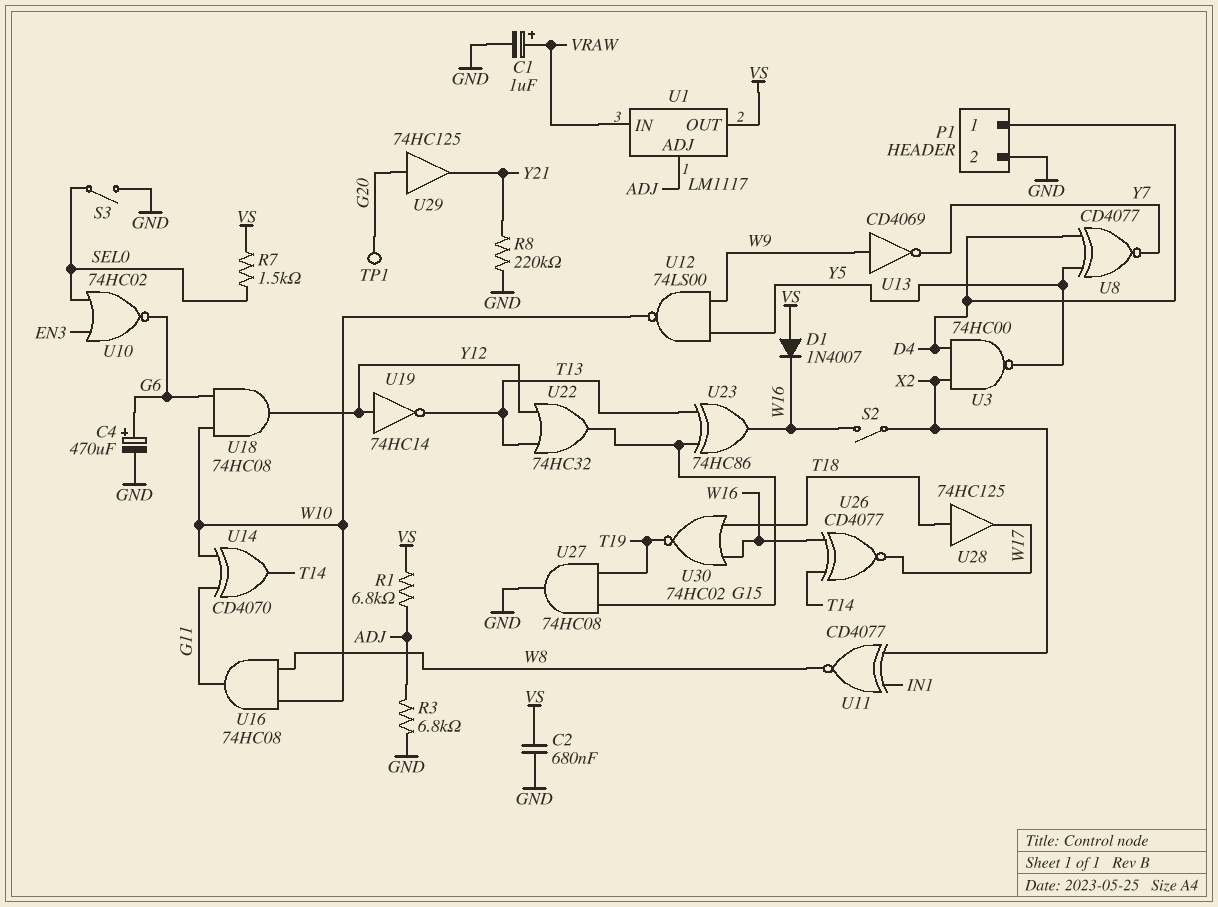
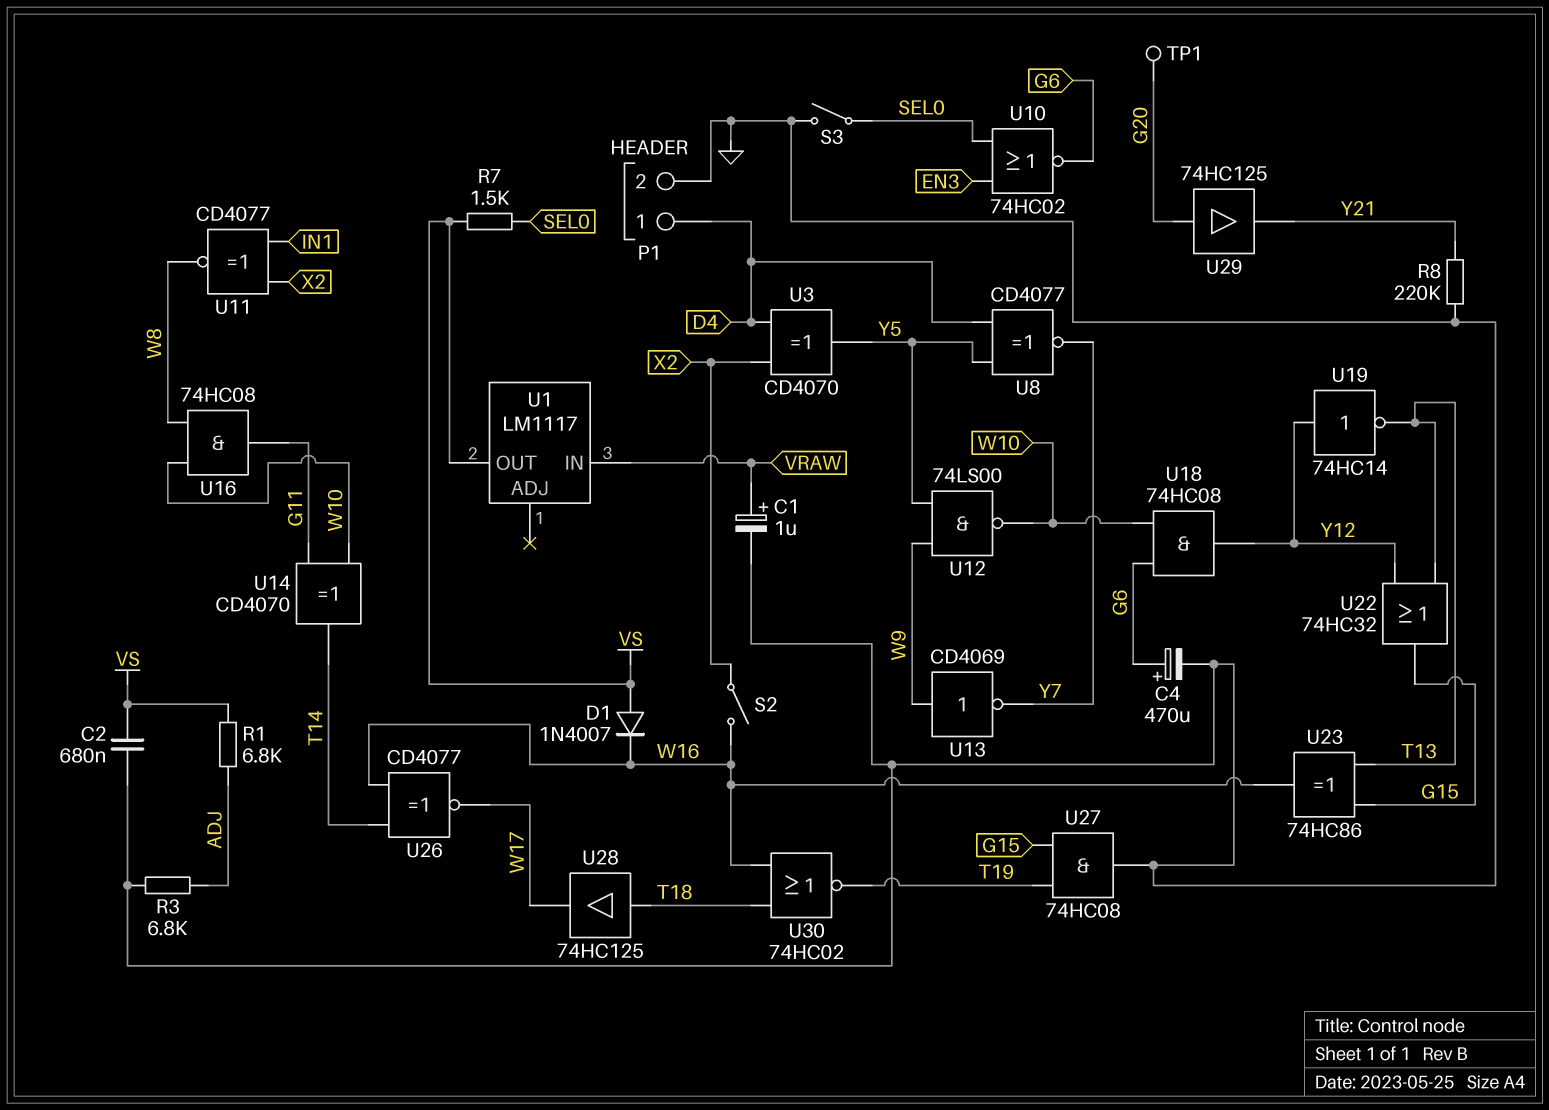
U1 pin ADJ: ADJ -> none
U3: NAND 74HC00 (in D4, in X2, out Y5) -> XOR CD4070 (in D4, in X2, out Y5)

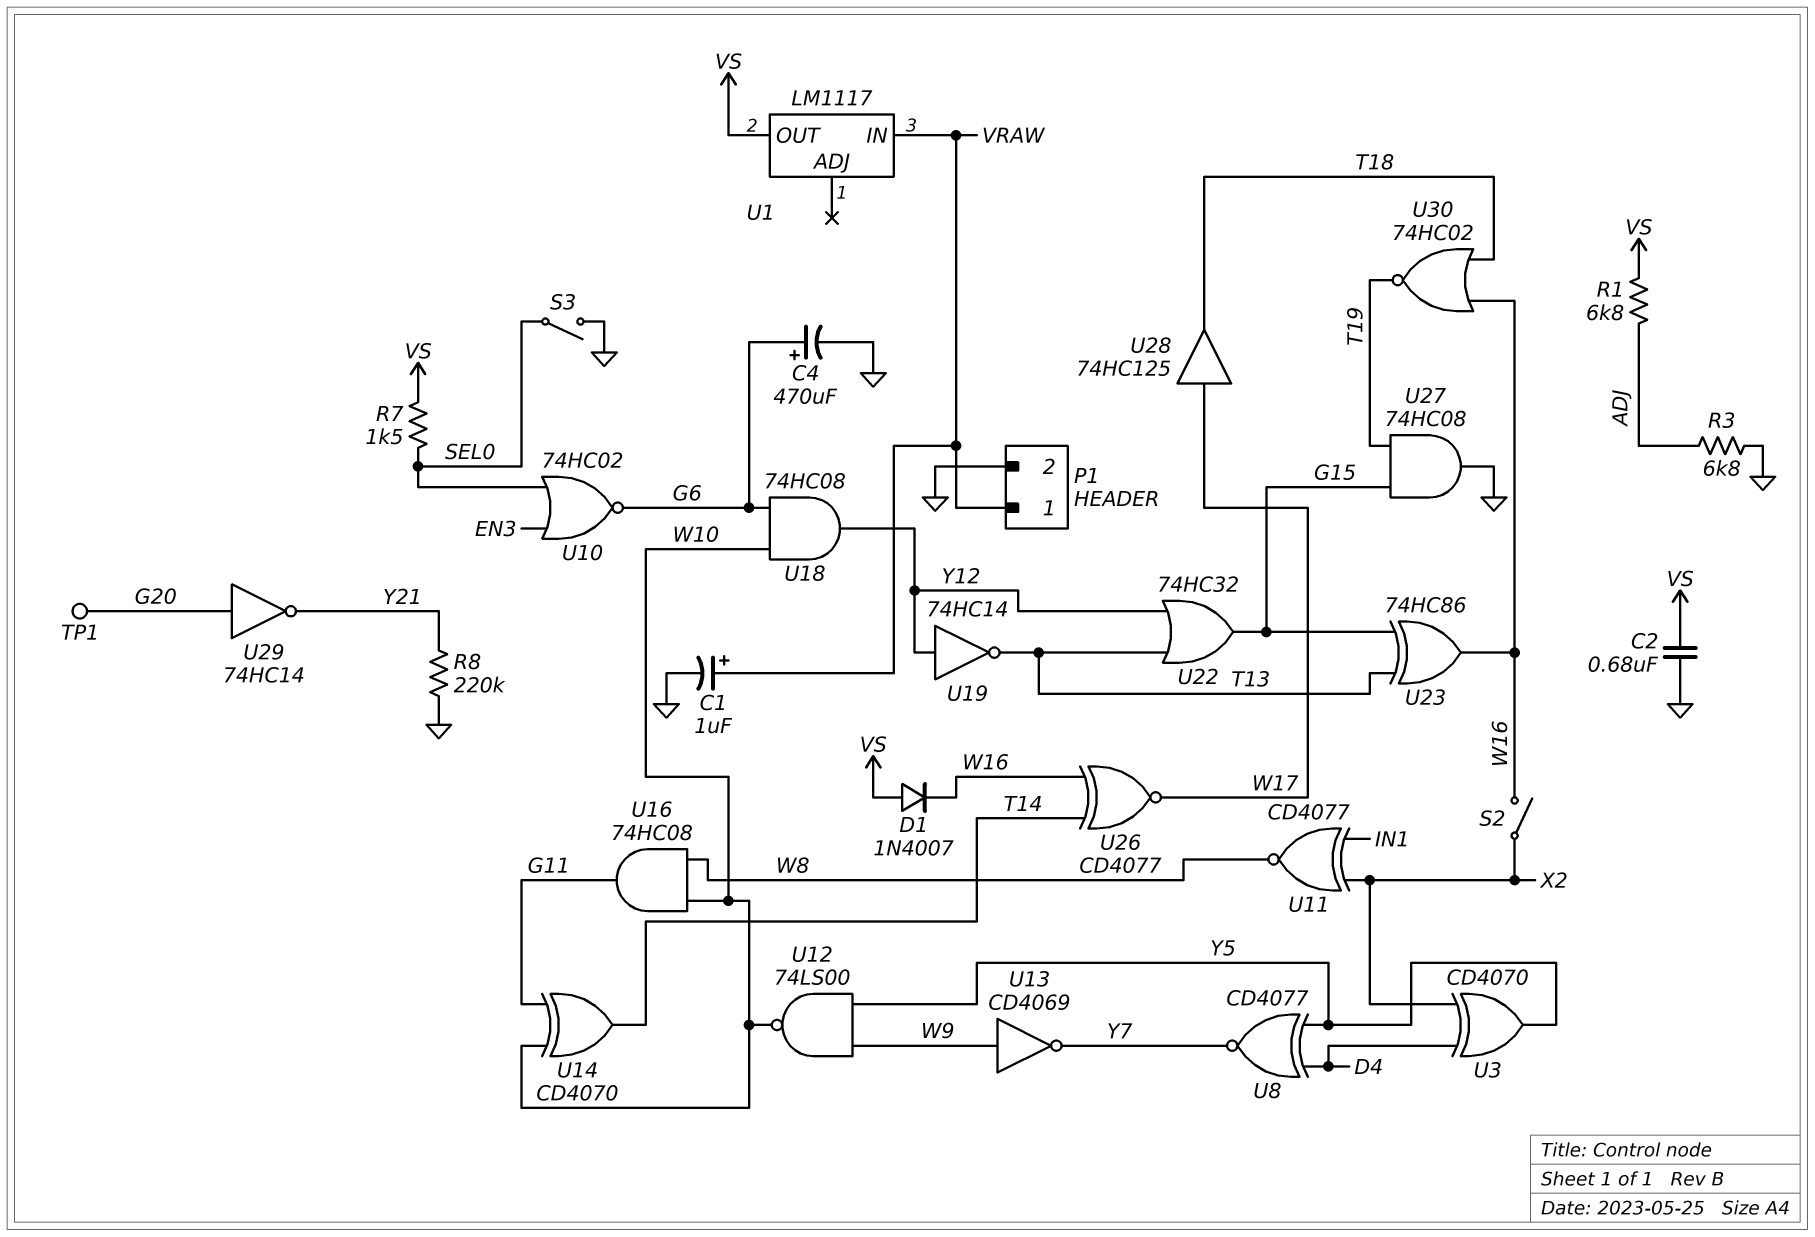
P1 pin 1: D4 -> VRAW
U28: buffer 74HC125 (in T18, out W17) -> buffer 74HC125 (in W17, out T18)
U29: buffer 74HC125 (in G20, out Y21) -> NOT 74HC14 (in G20, out Y21)

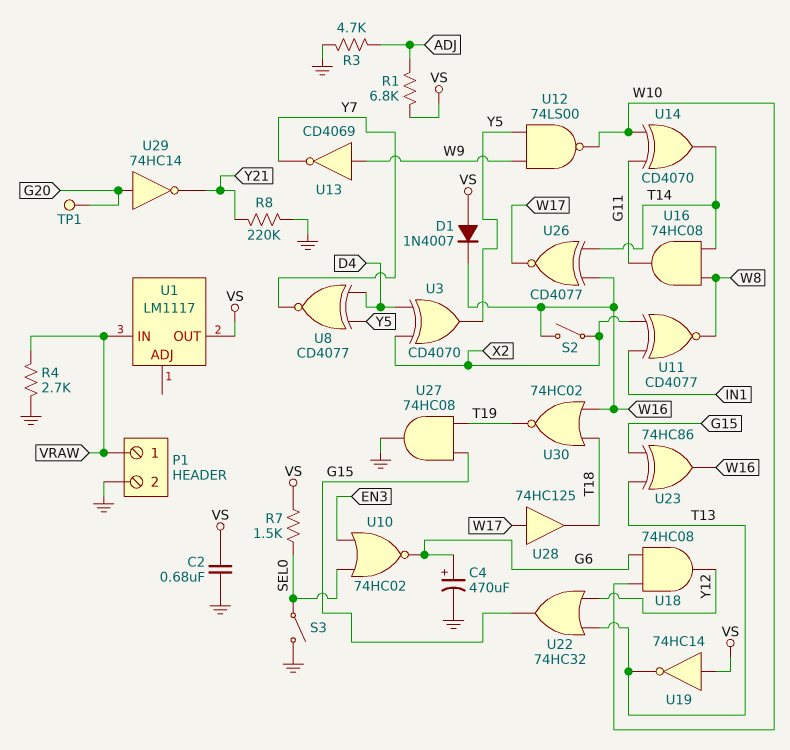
C1: 1uF (plus VRAW, minus GND) -> none
R3: 6.8k (ADJ, GND) -> 4.7k (ADJ, GND)
R4: none -> 2.7k (GND, VRAW)
U16: AND 74HC08 (in W8, in W10, out G11) -> AND 74HC08 (in T14, in W8, out G11)
U19: NOT 74HC14 (in Y12, out T13) -> NOT 74HC14 (in VS, out T13)

